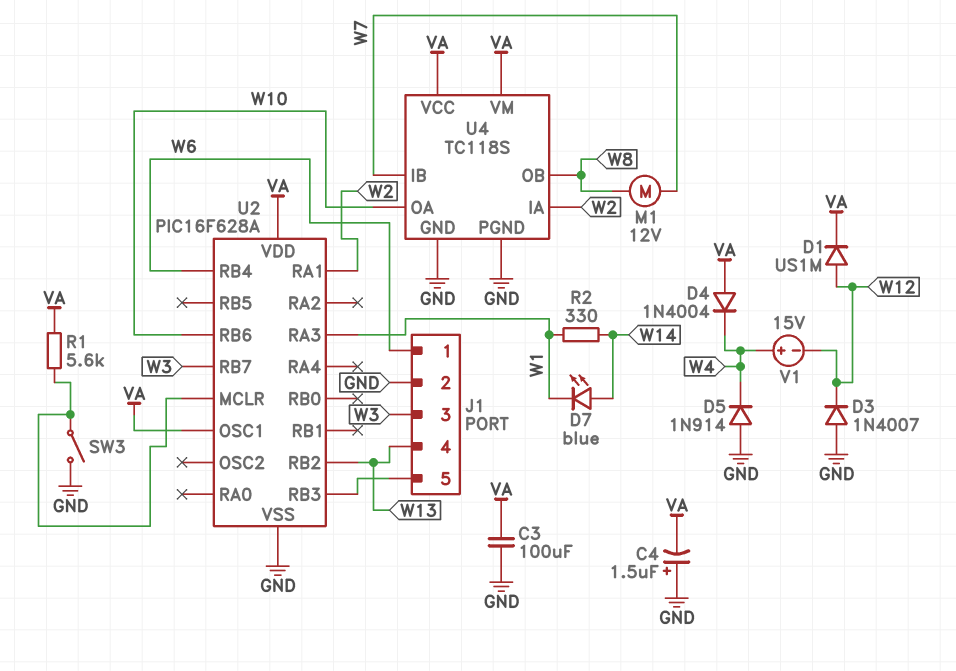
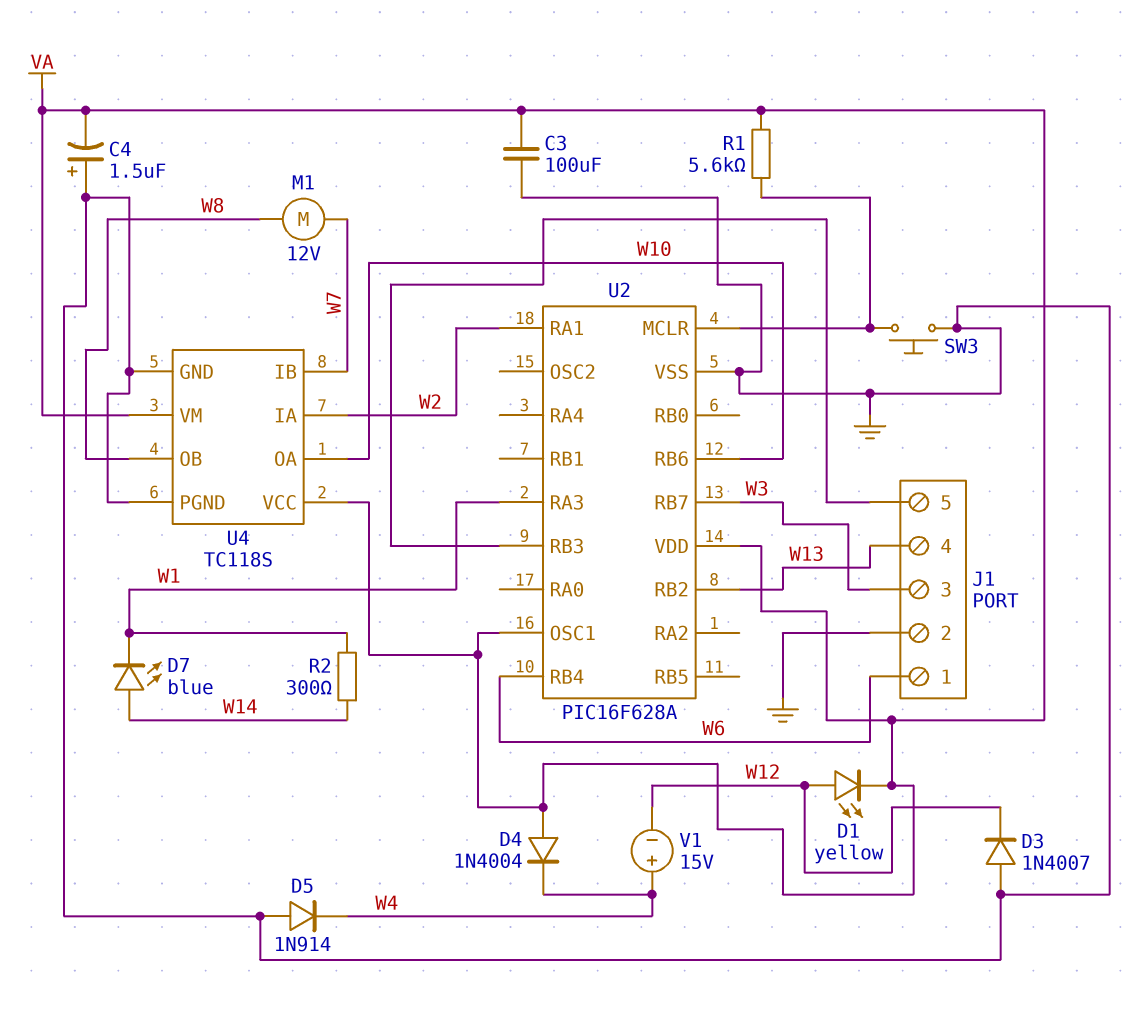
D1: diode US1M (A W12, K VA) -> LED yellow (A W12, K VA)
R2: 330 (W1, W14) -> 300 (W1, W14)
SW3: switch (GND, U2/MCLR) -> button (GND, U2/MCLR)

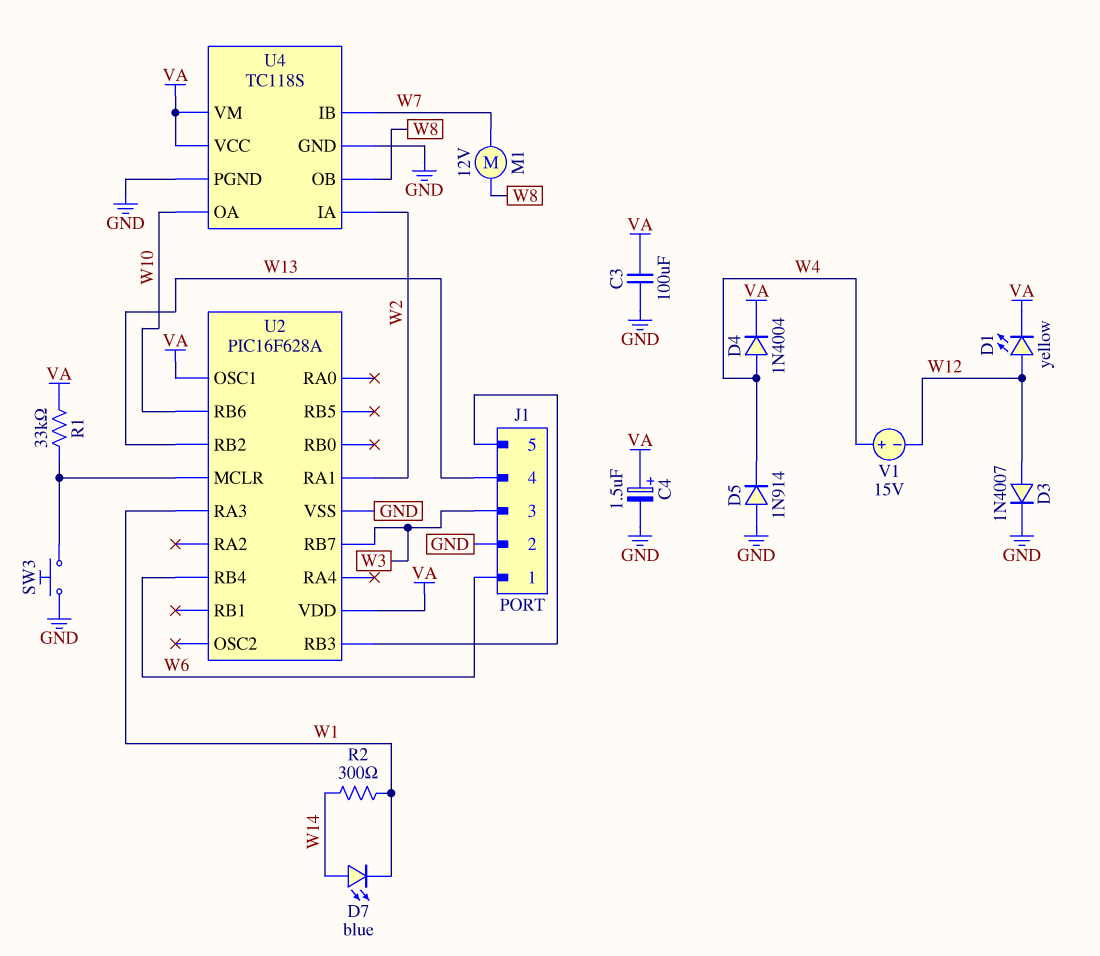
C4: 1.5uF (plus GND, minus VA) -> 1.5uF (plus VA, minus GND)
D3: diode 1N4007 (A GND, K W12) -> diode 1N4007 (A W12, K GND)
D4: diode 1N4004 (A VA, K W4) -> diode 1N4004 (A W4, K VA)
R1: 5.6k (U2/MCLR, VA) -> 33k (U2/MCLR, VA)

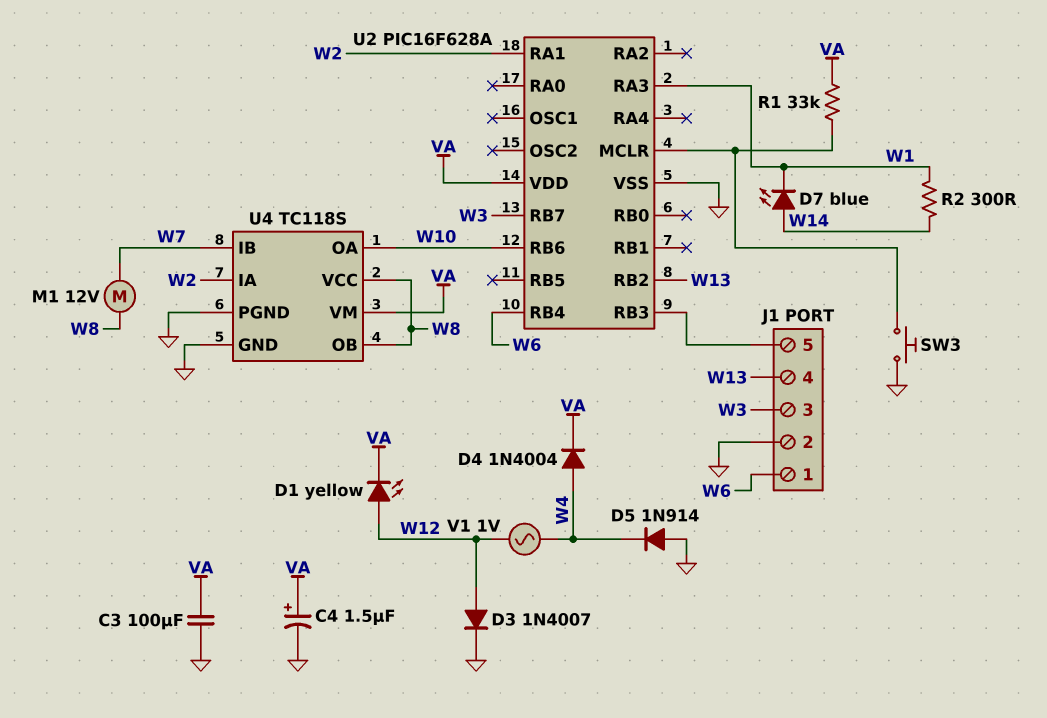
U2 pin OSC1: VA -> none
U4 pin VCC: VA -> W8
V1: 15V (plus W4, minus W12) -> AC 1V (W4, W12)

